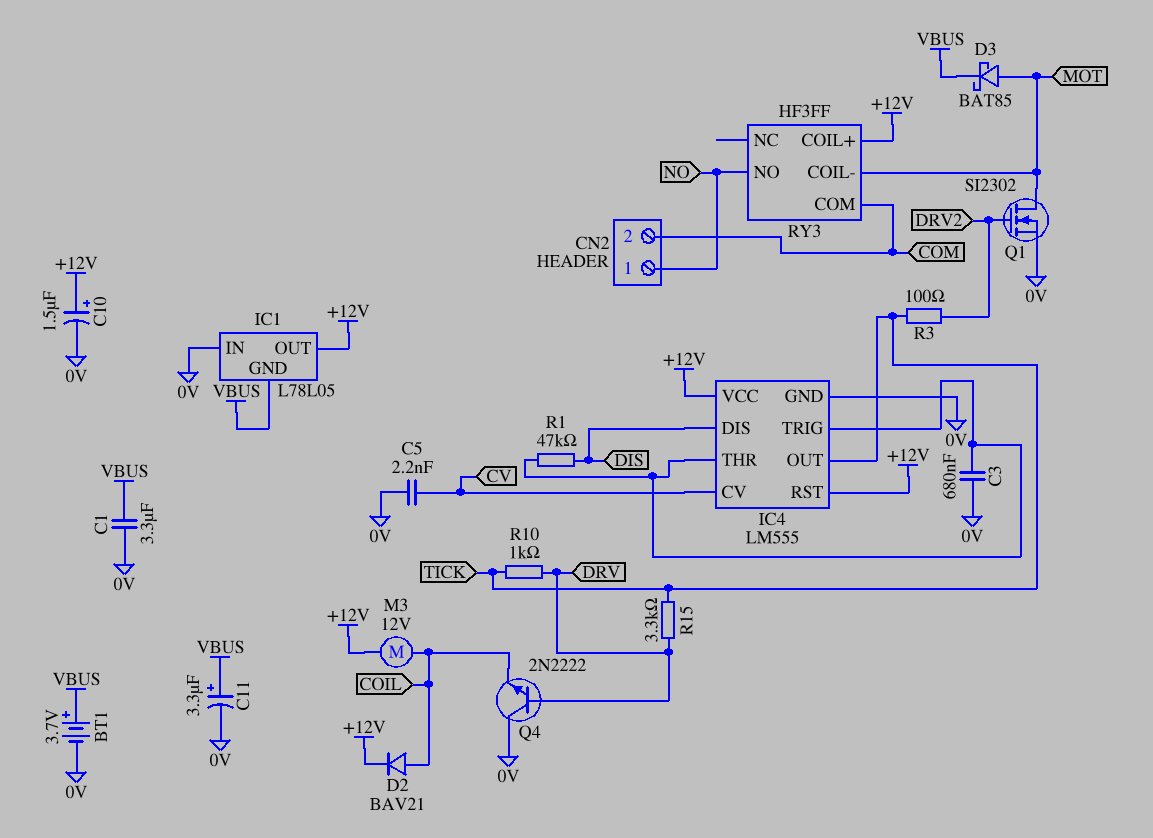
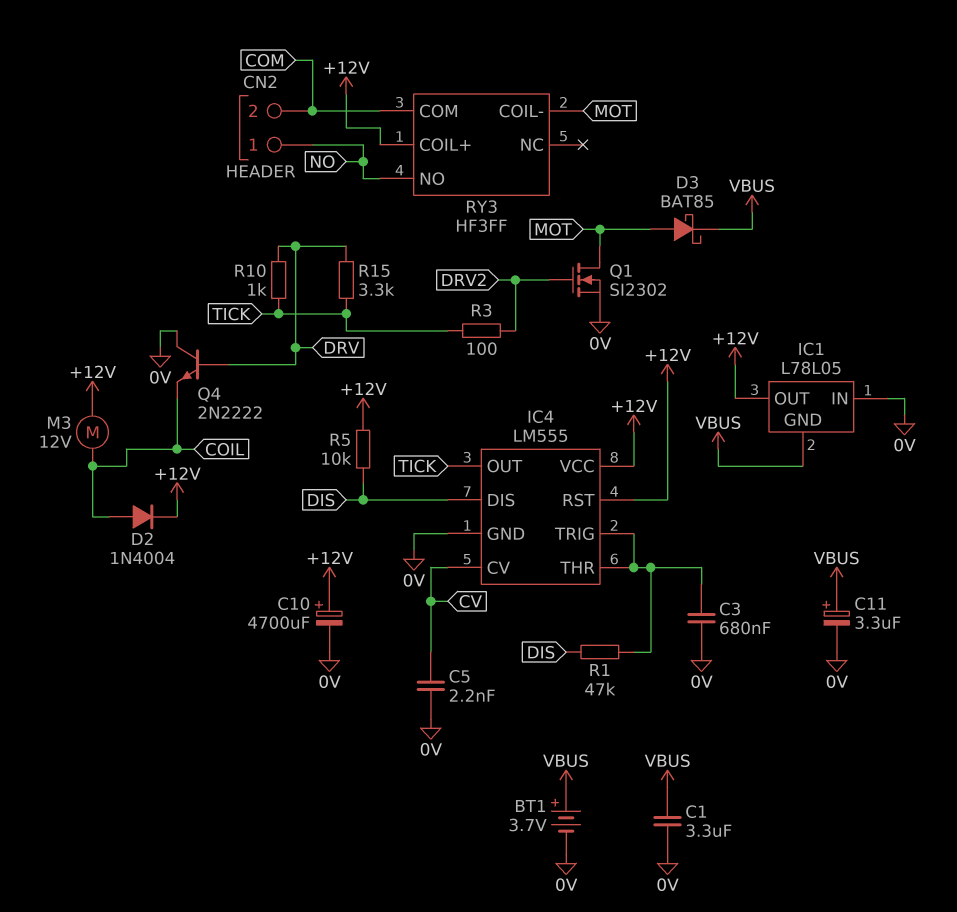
C10: 1.5uF (plus +12V, minus 0V) -> 4700uF (plus +12V, minus 0V)
D2: diode BAV21 (A COIL, K +12V) -> diode 1N4004 (A COIL, K +12V)
R5: none -> 10k (+12V, DIS)

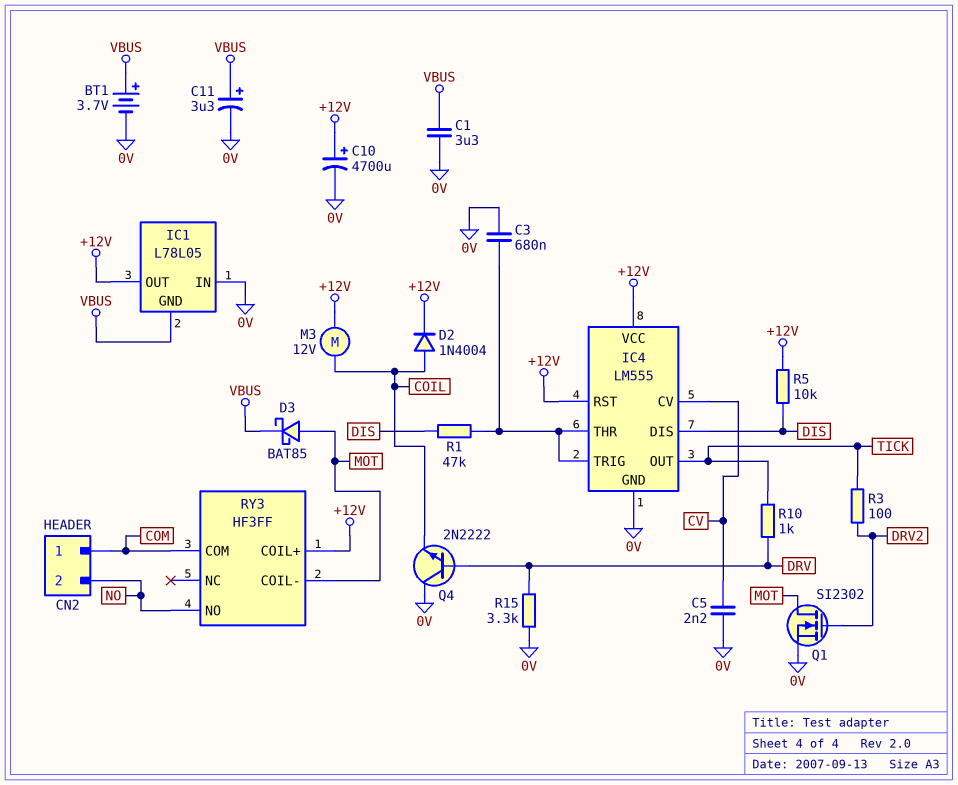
CN2 pin 1: NO -> COM
CN2 pin 2: COM -> NO
R15: 3.3k (DRV, TICK) -> 3.3k (0V, DRV)

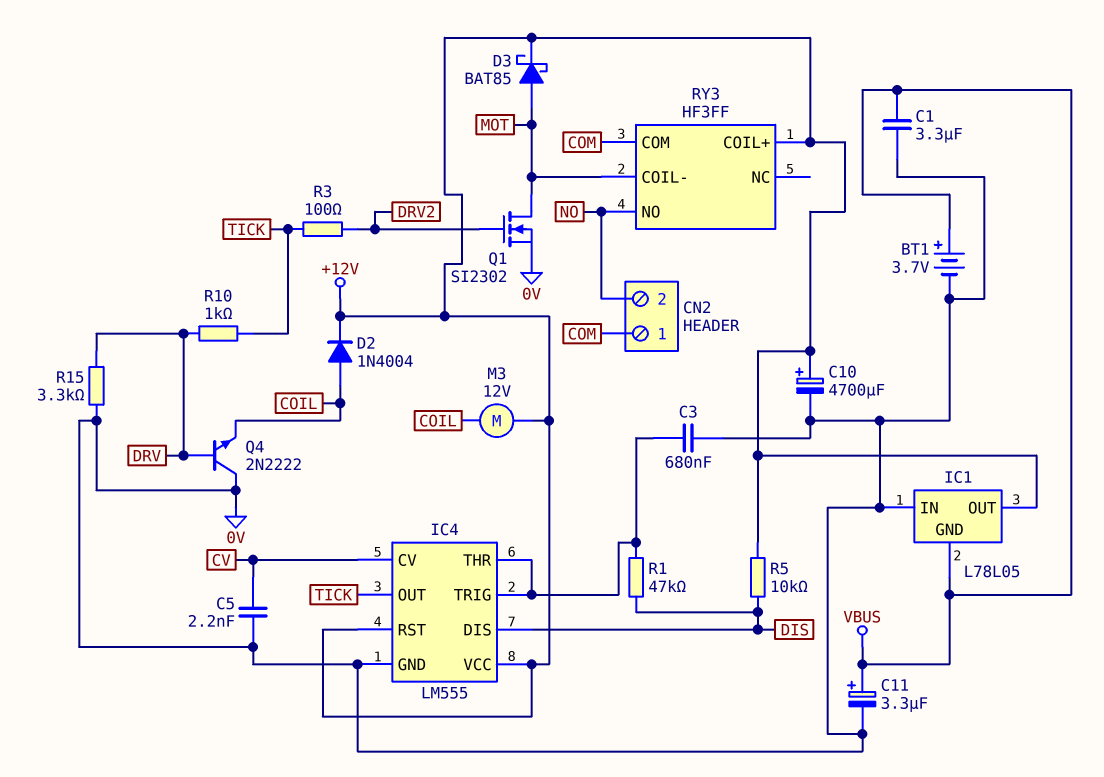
D3: schottky BAT85 (A MOT, K VBUS) -> schottky BAT85 (A MOT, K +12V)

